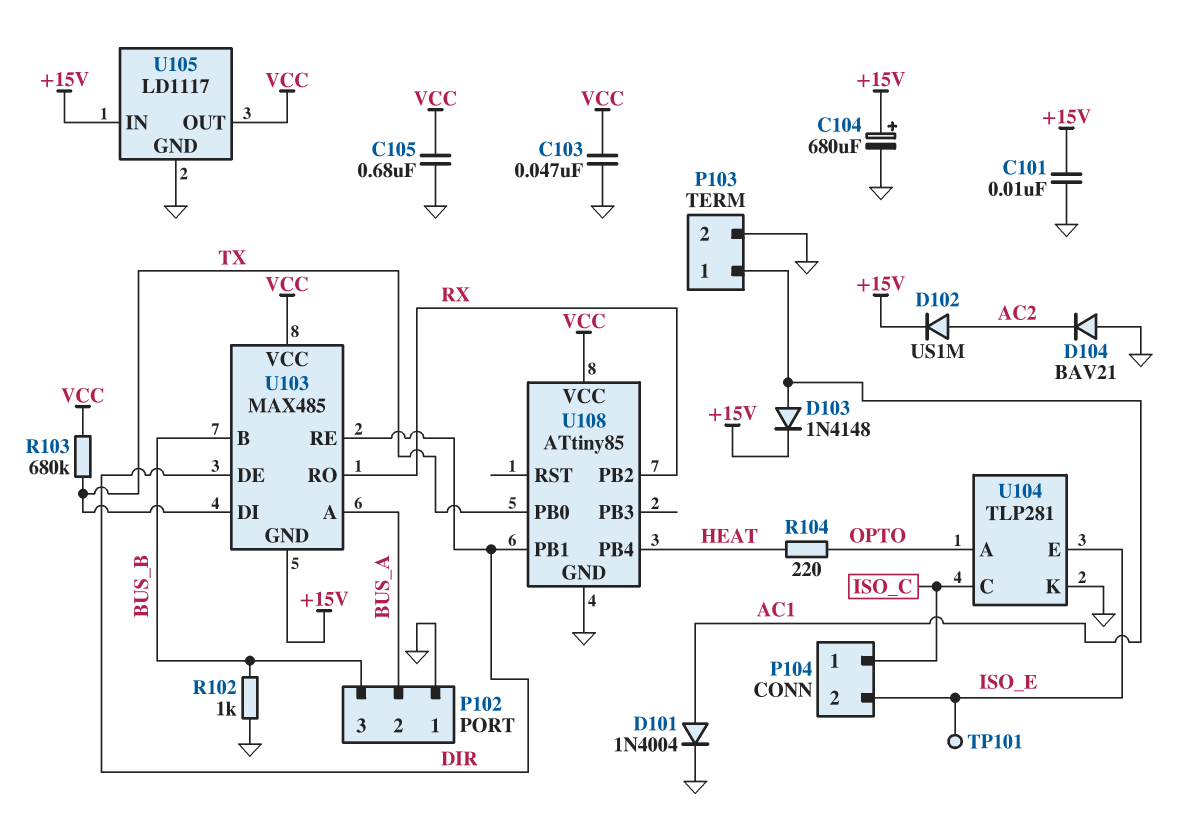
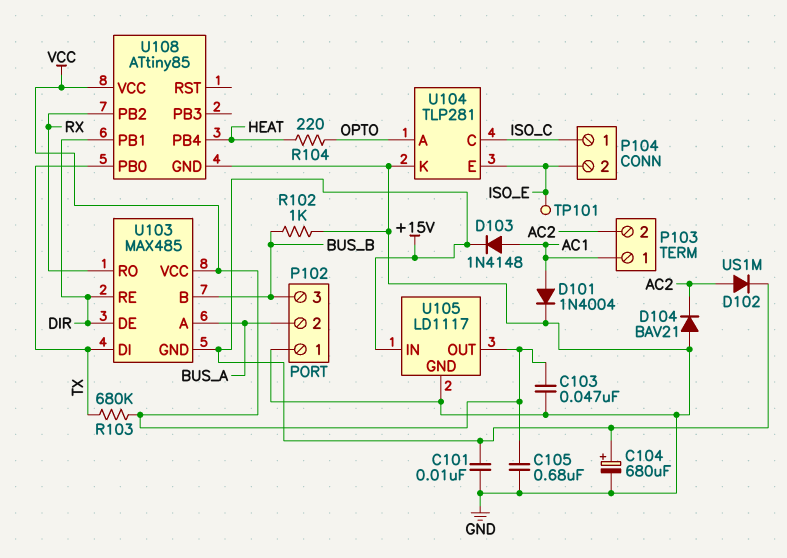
P103 pin 2: GND -> AC2

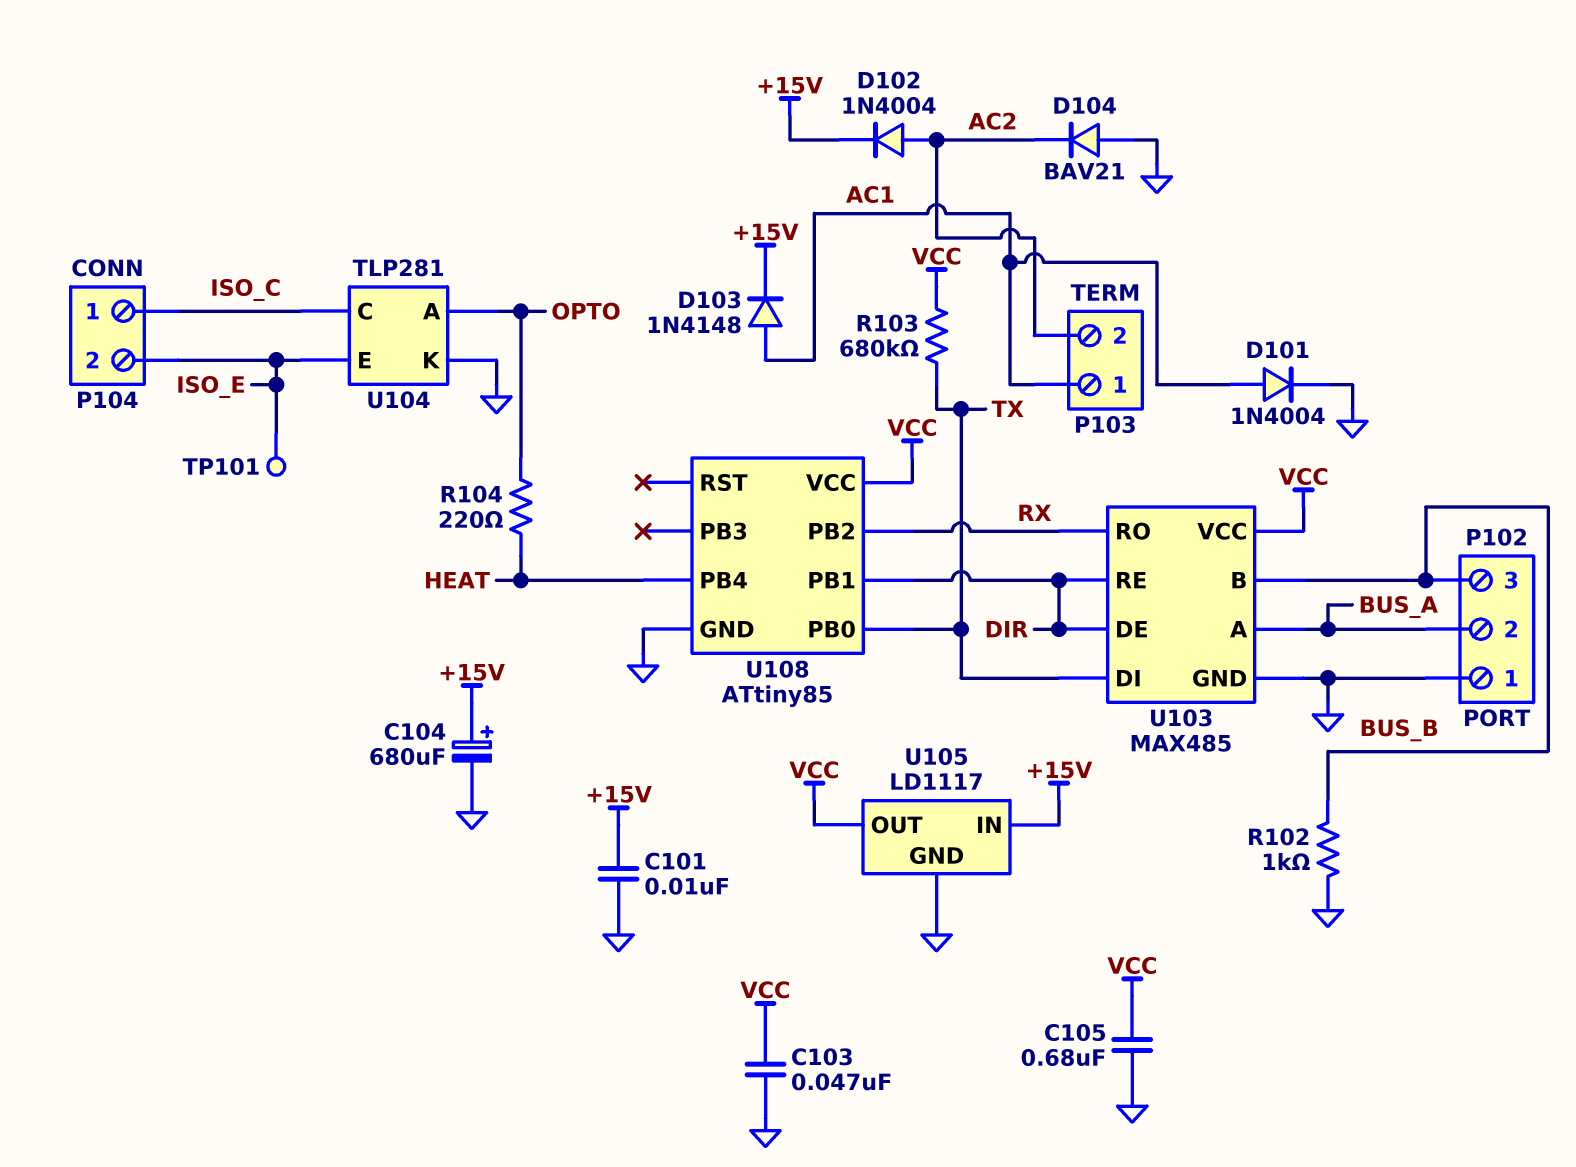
D102: diode US1M (A AC2, K +15V) -> diode 1N4004 (A AC2, K +15V)
U103 pin GND: +15V -> GND

